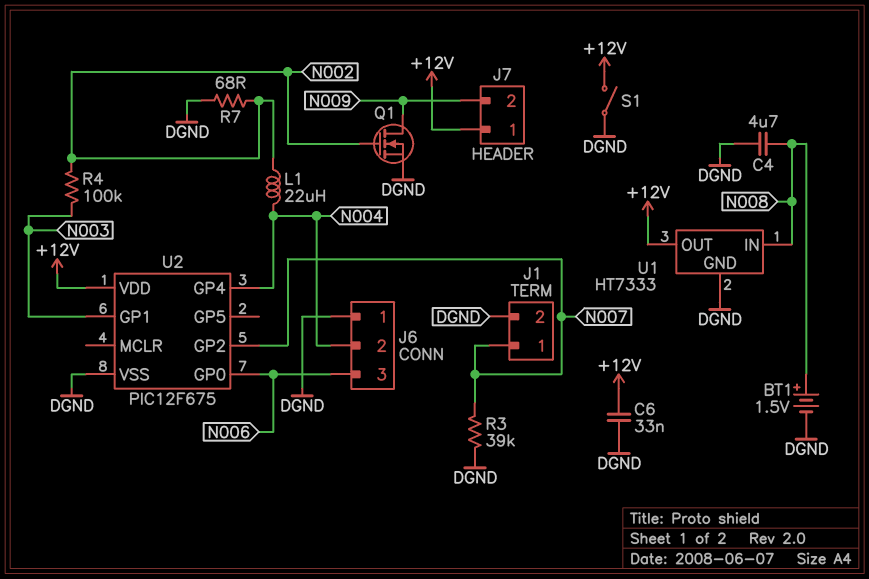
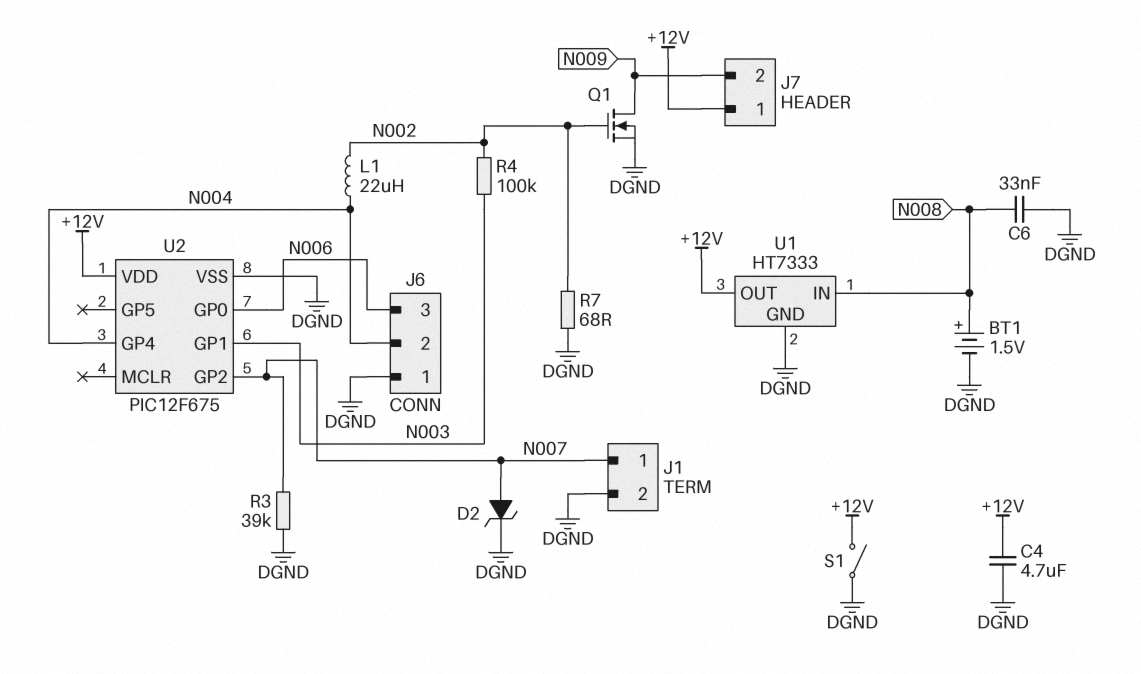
C4: 4.7uF (DGND, N008) -> 4.7uF (+12V, DGND)
C6: 33nF (+12V, DGND) -> 33nF (DGND, N008)
D2: none -> zener (A N007, K DGND)

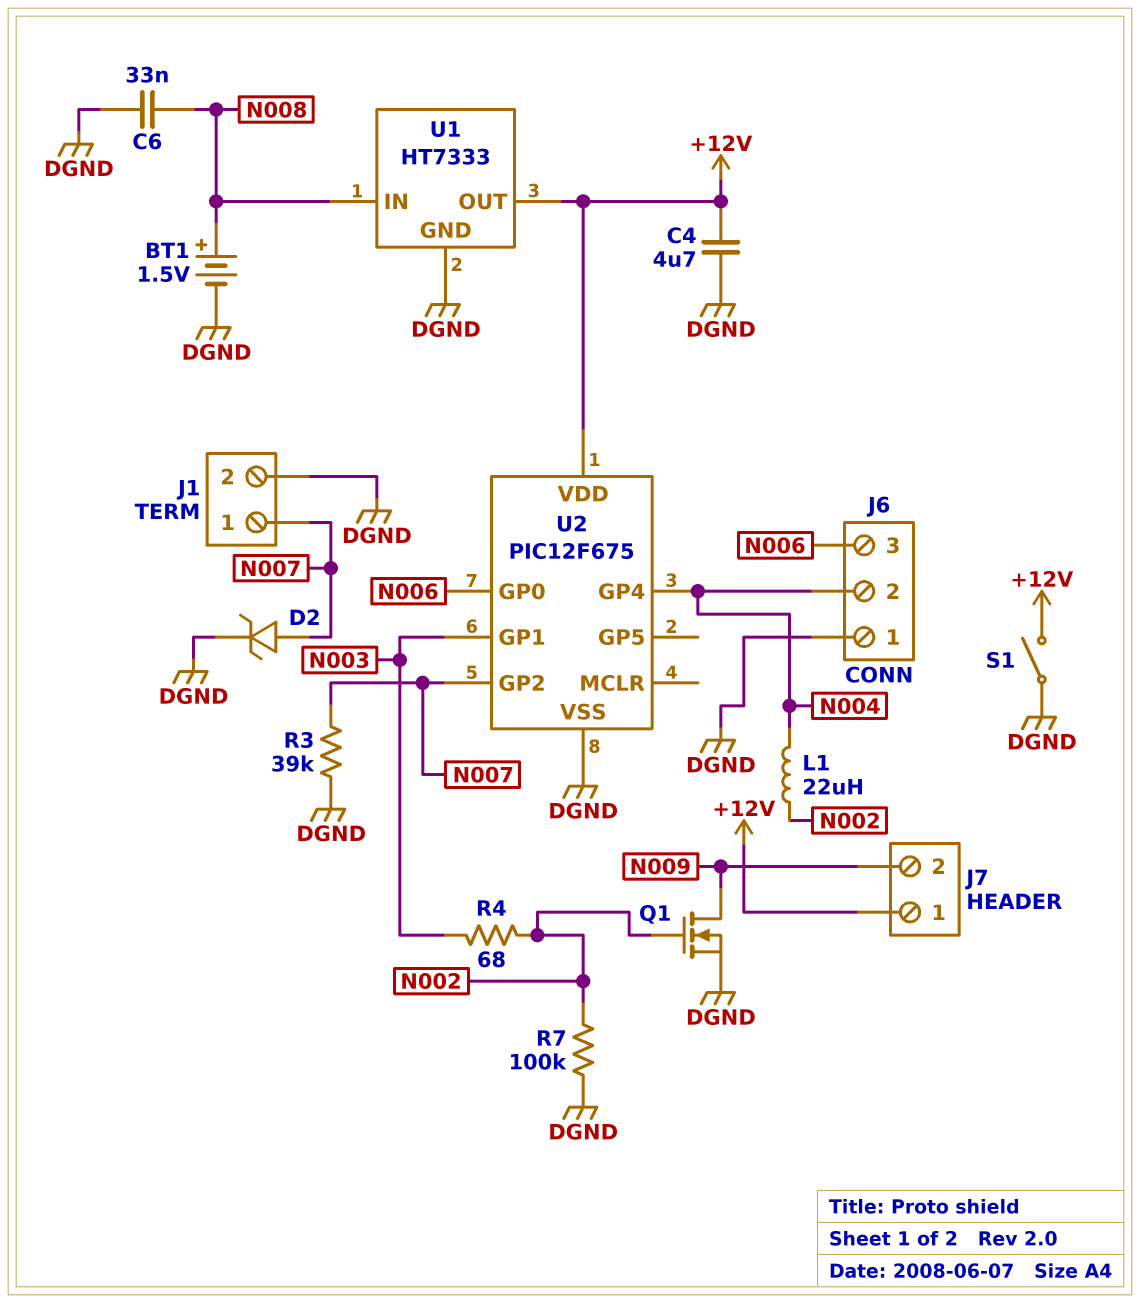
R4: 100k (N002, N003) -> 68 (N002, N003)
R7: 68 (DGND, N002) -> 100k (DGND, N002)

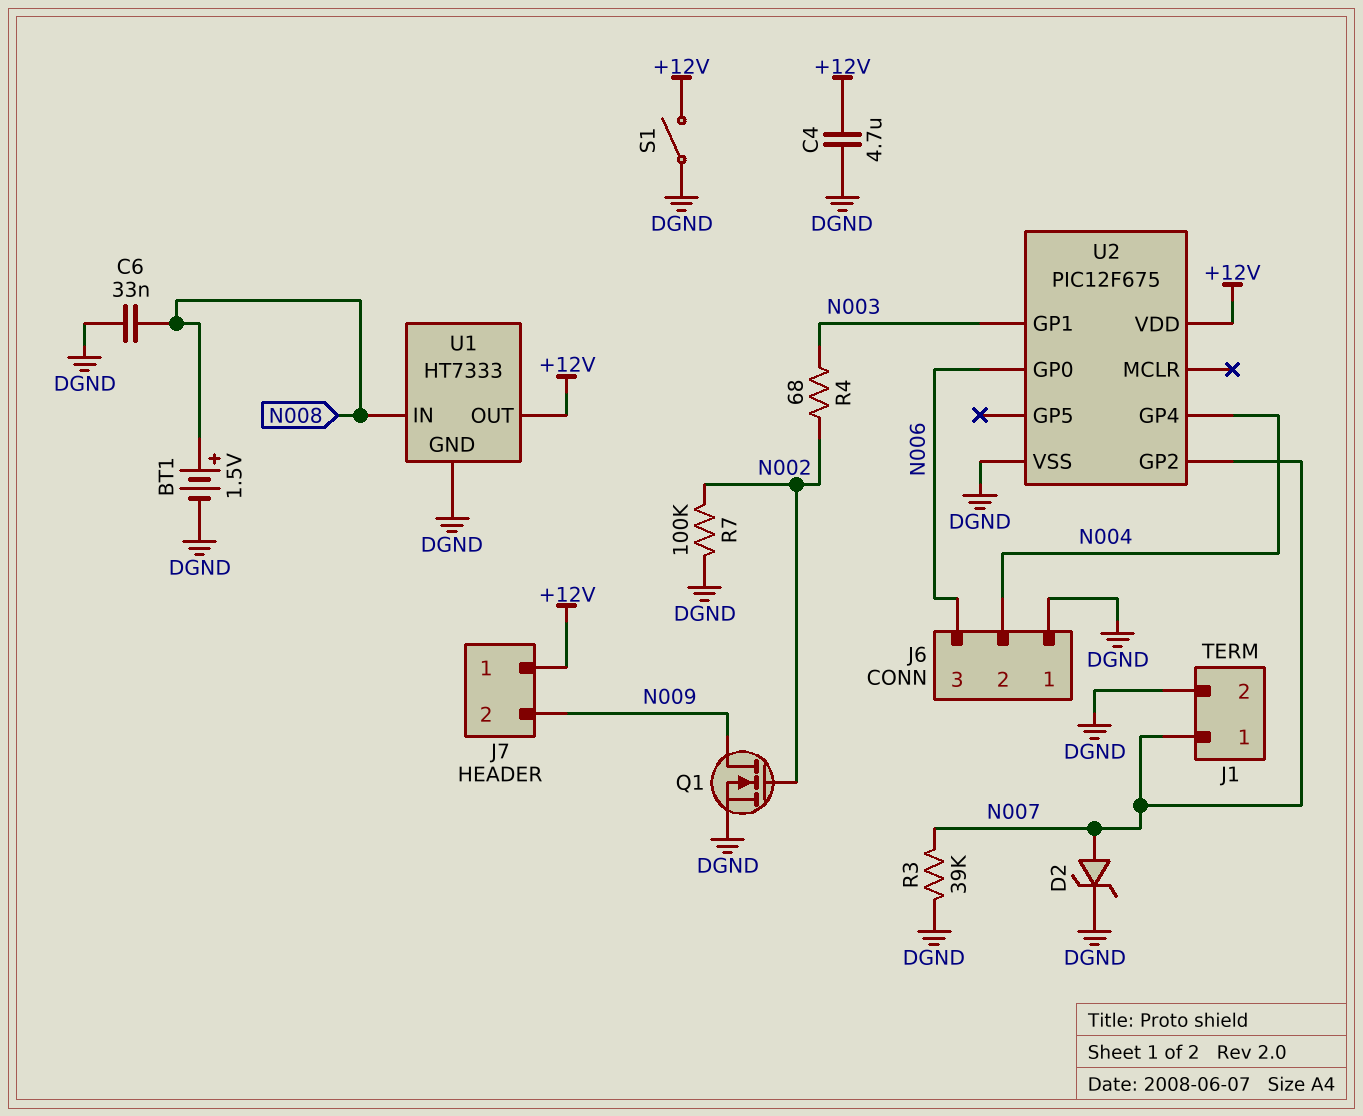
L1: 22uH (N002, N004) -> none

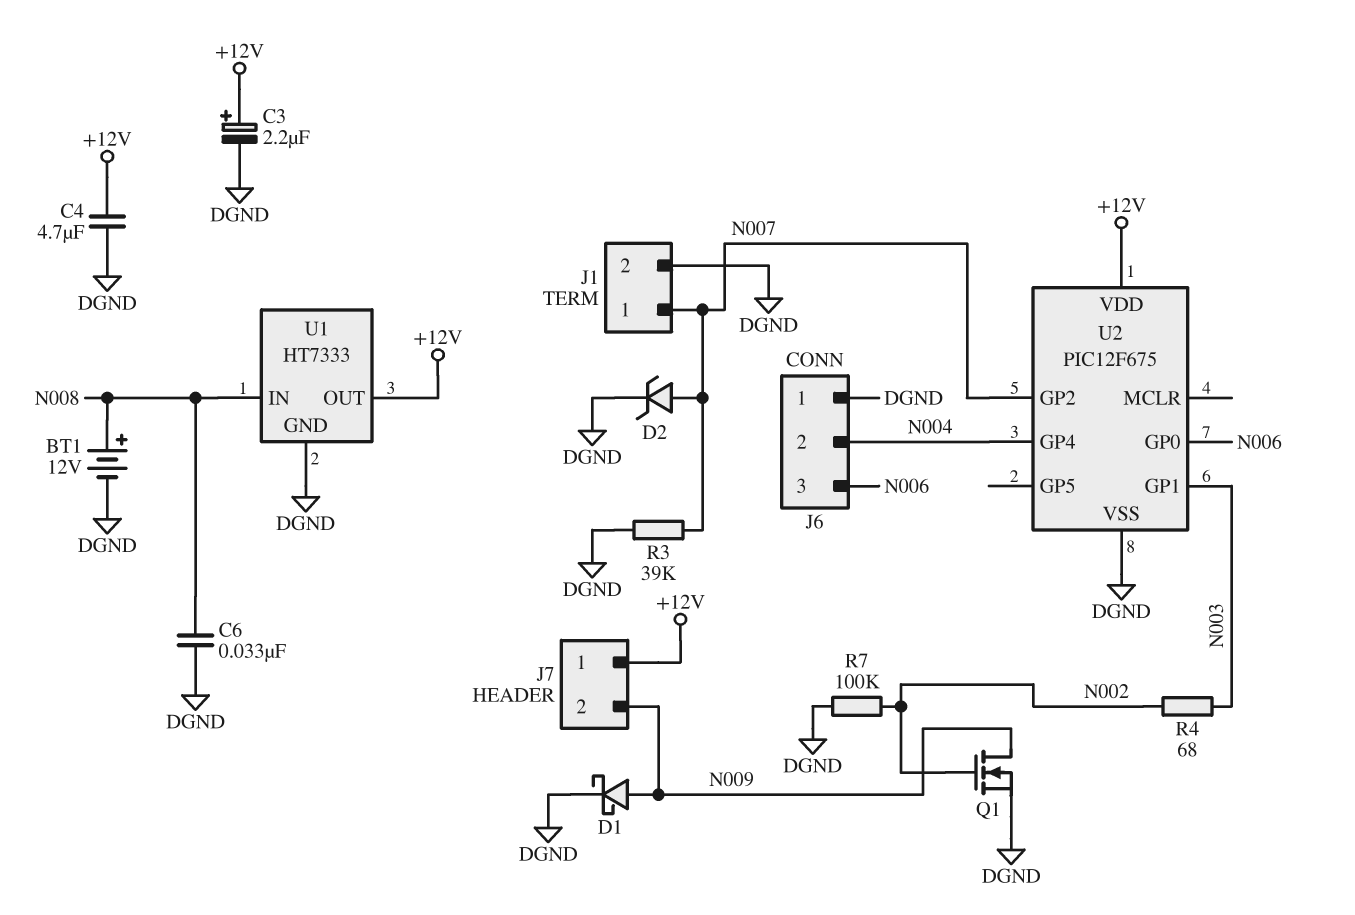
BT1: 1.5V (plus N008, minus DGND) -> 12V (plus N008, minus DGND)
C3: none -> 2.2uF (plus +12V, minus DGND)
D1: none -> schottky (A N009, K DGND)
S1: switch (+12V, DGND) -> none

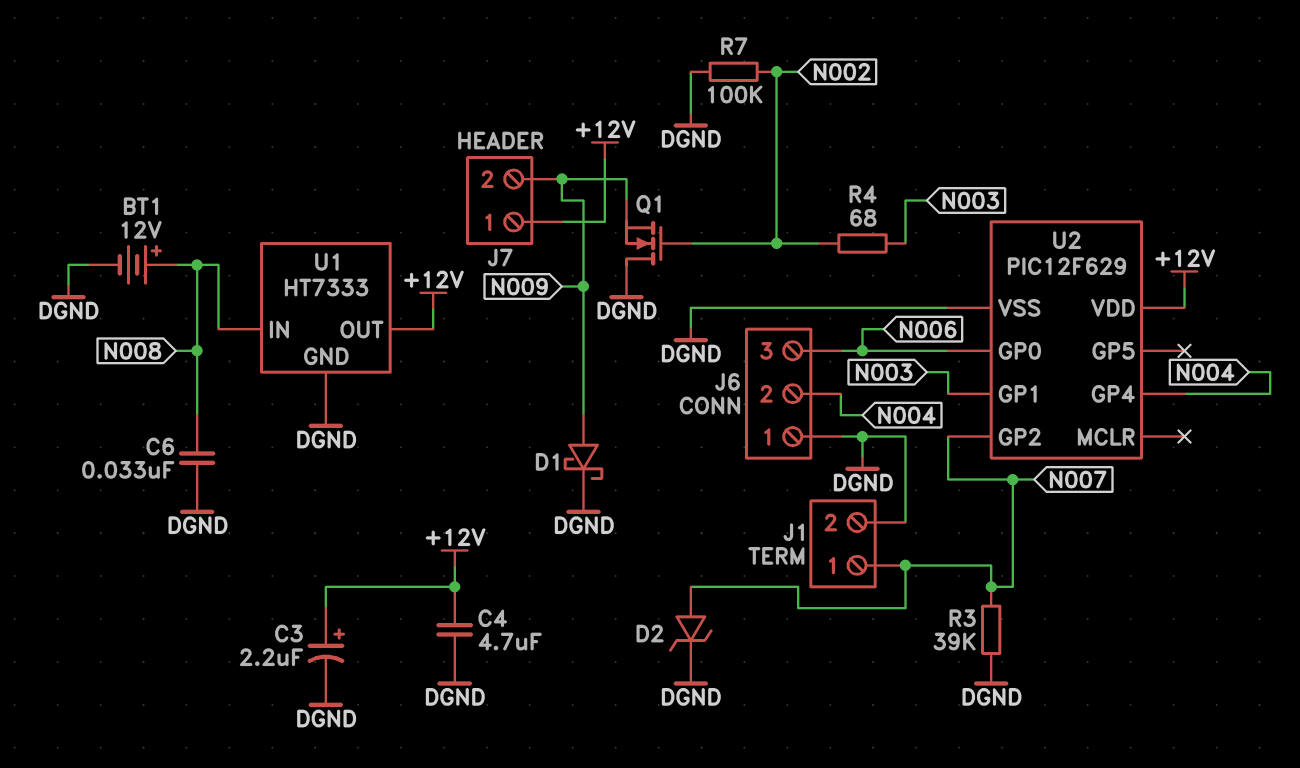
Q1: NMOS (G N002, D N009, S DGND) -> NMOS (G N002, D DGND, S N009)
U2: PIC12F675 -> PIC12F629

